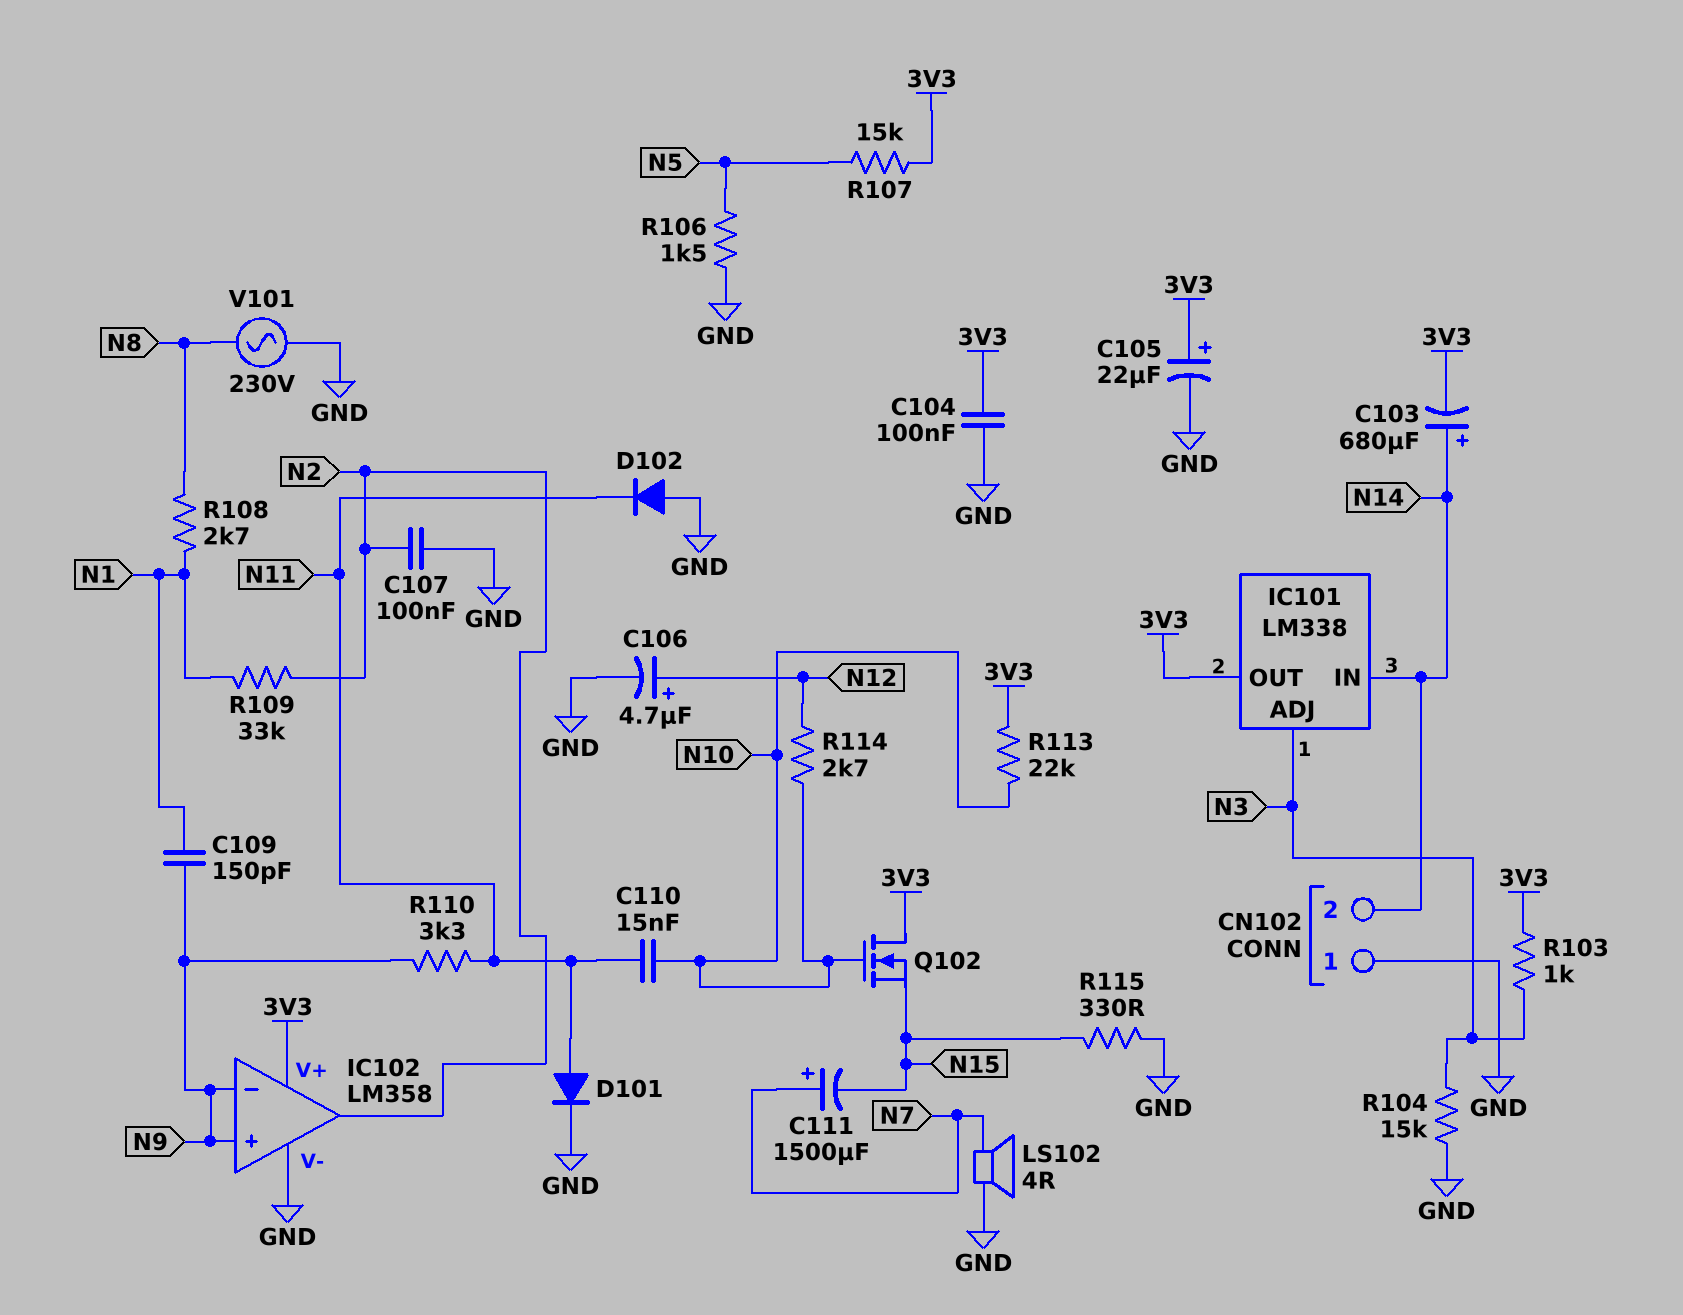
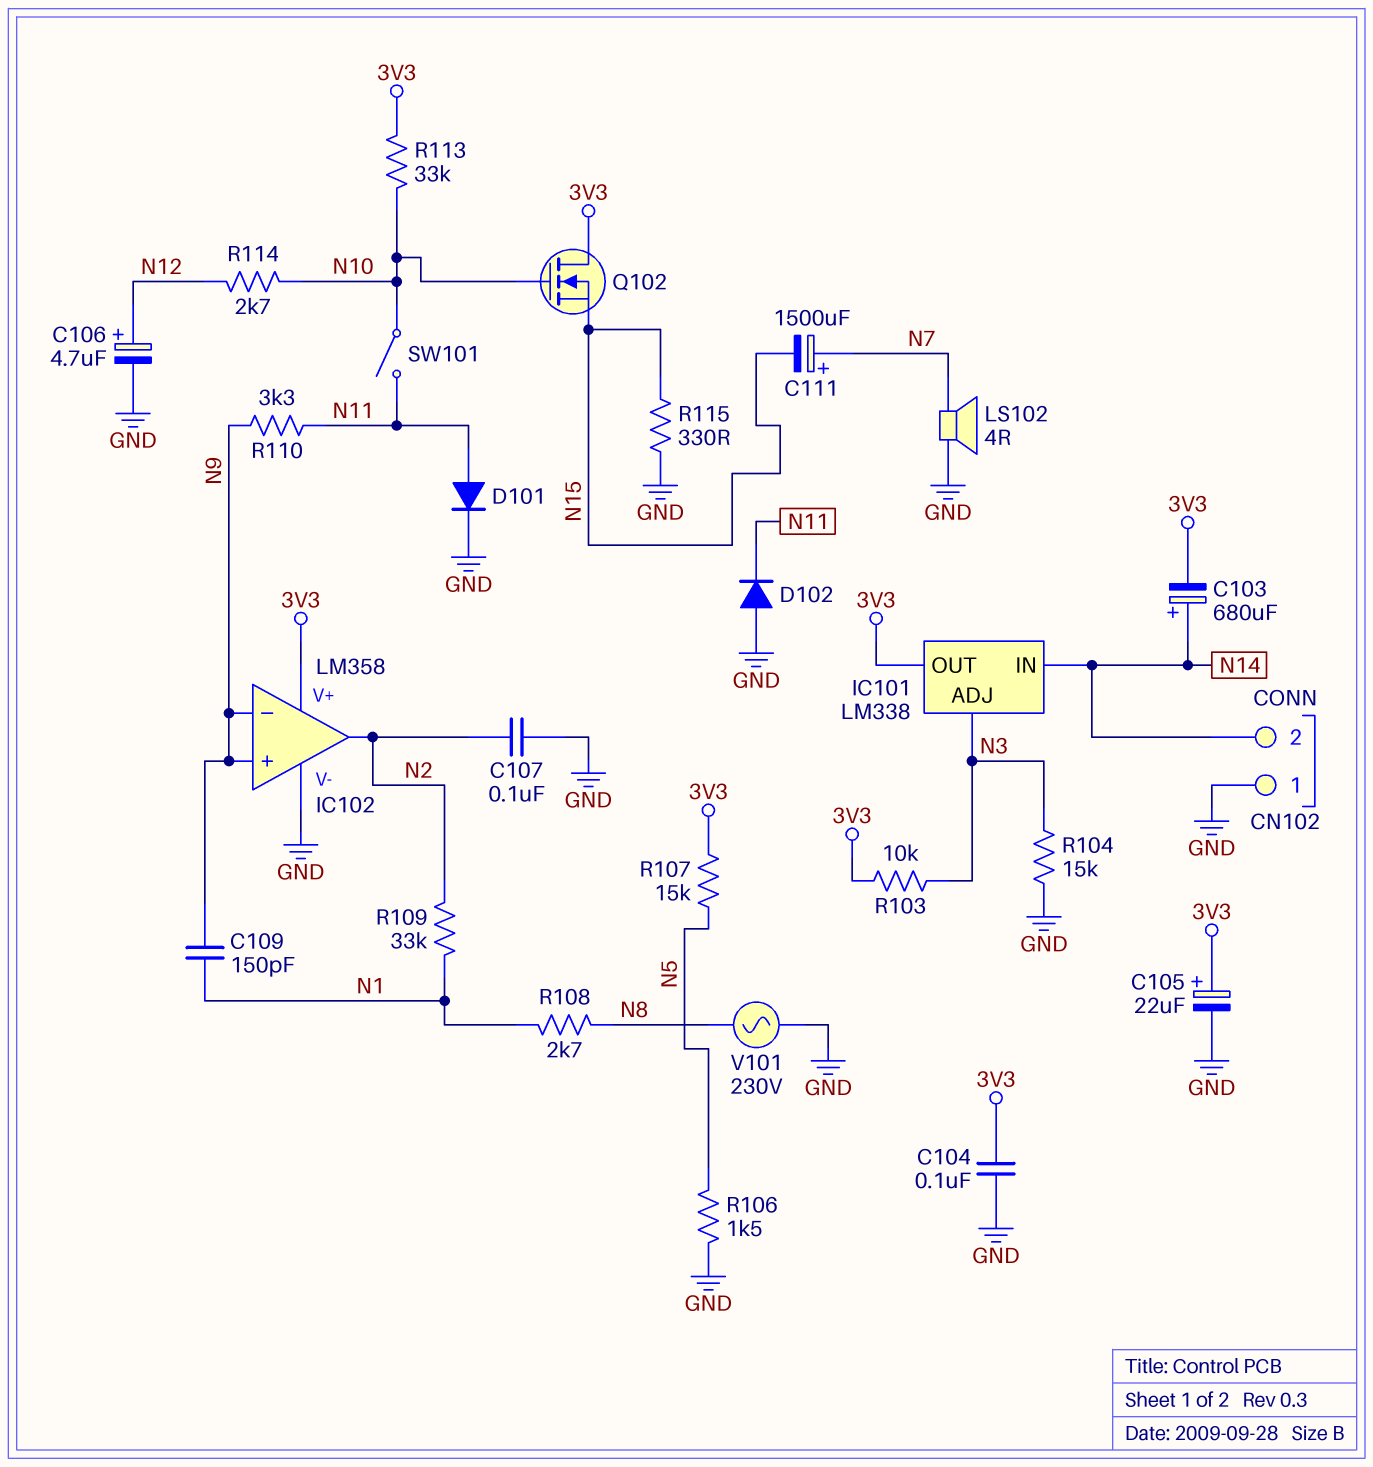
C110: 15nF (N10, N11) -> none
R103: 1k (3V3, N3) -> 10k (3V3, N3)
R113: 22k (3V3, N10) -> 33k (3V3, N10)
SW101: none -> switch (N10, N11)

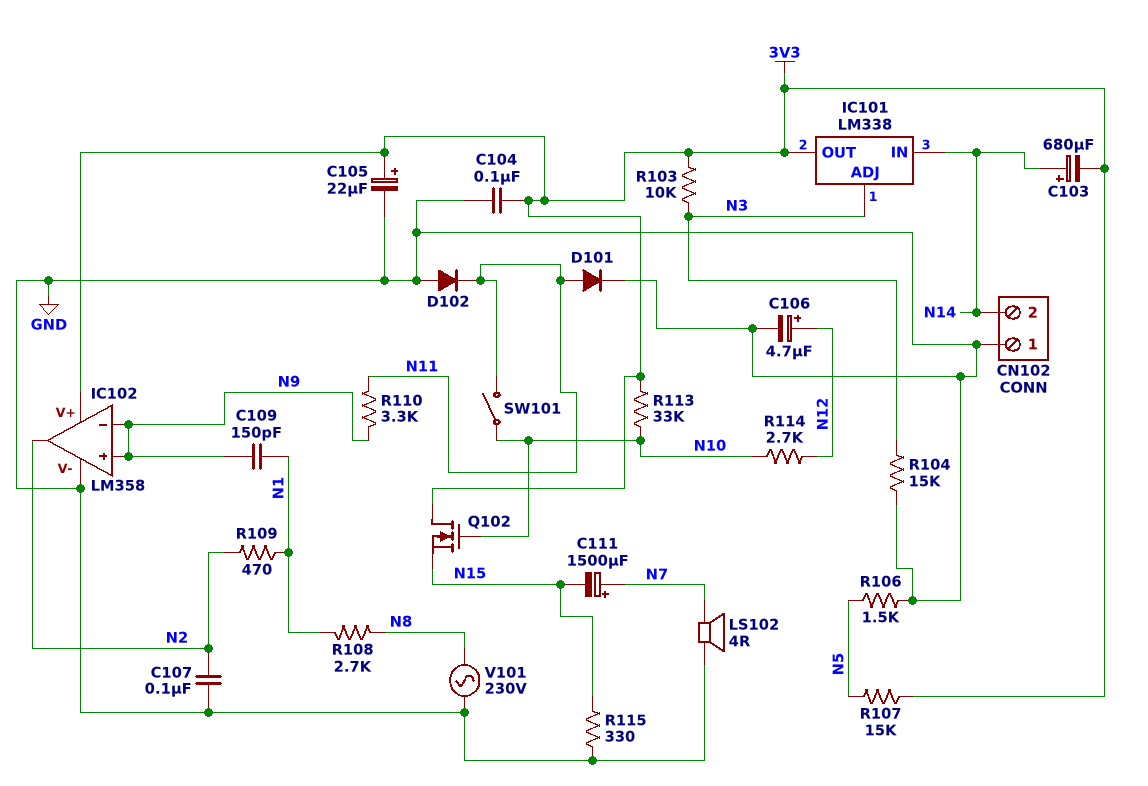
R109: 33k (N1, N2) -> 470 (N1, N2)

